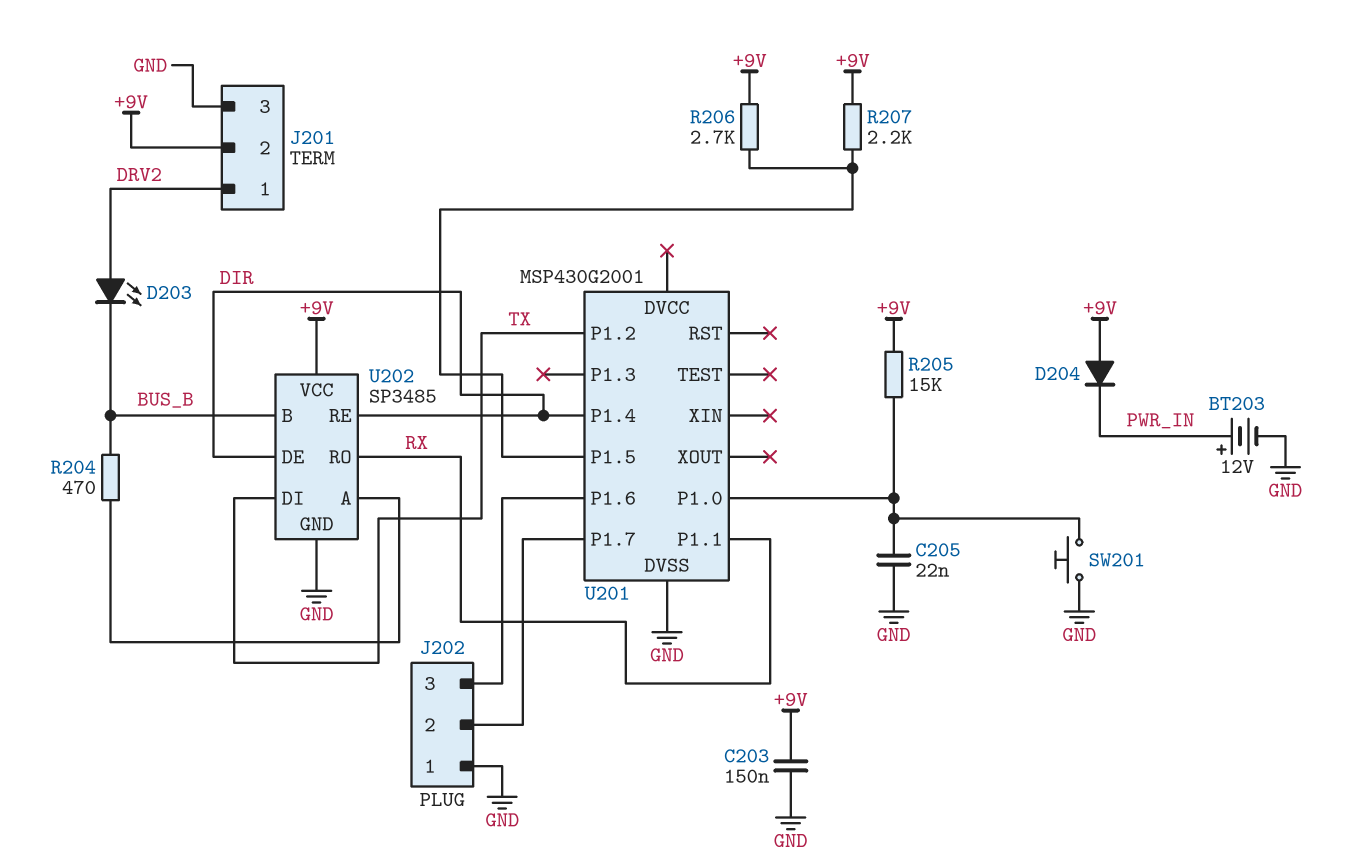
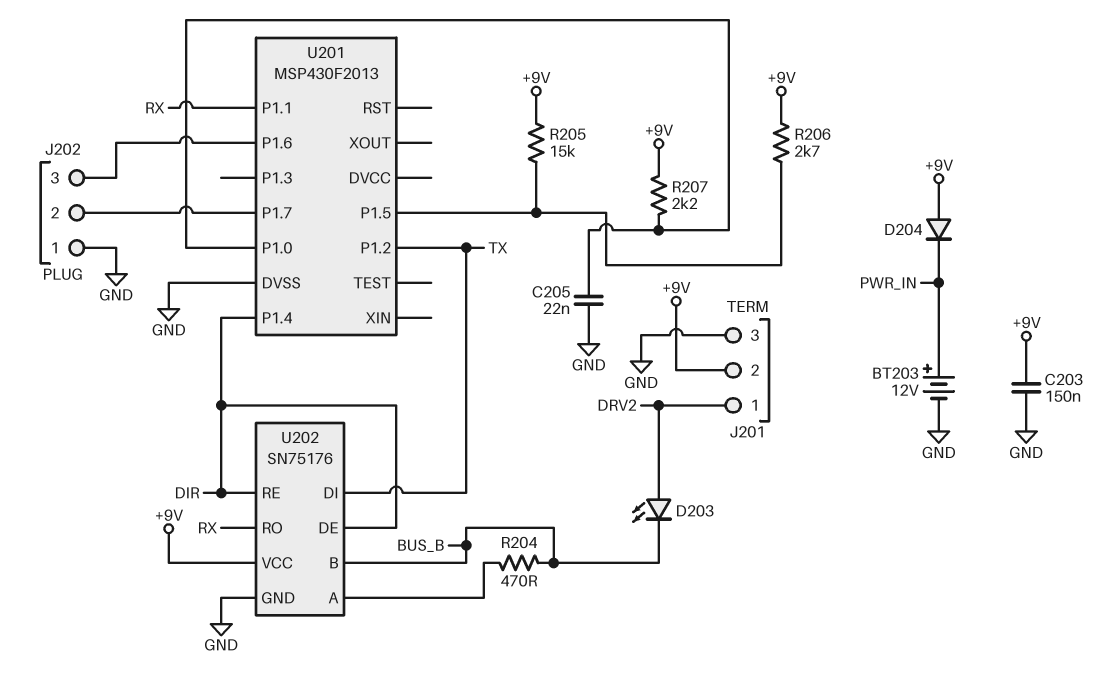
R205: 15k (+9V, U201/P1.0) -> 15k (+9V, U201/P1.5)
R207: 2.2k (+9V, U201/P1.5) -> 2.2k (+9V, U201/P1.0)
SW201: button (GND, U201/P1.0) -> none
U201: MSP430G2001 -> MSP430F2013
U202: SP3485 -> SN75176

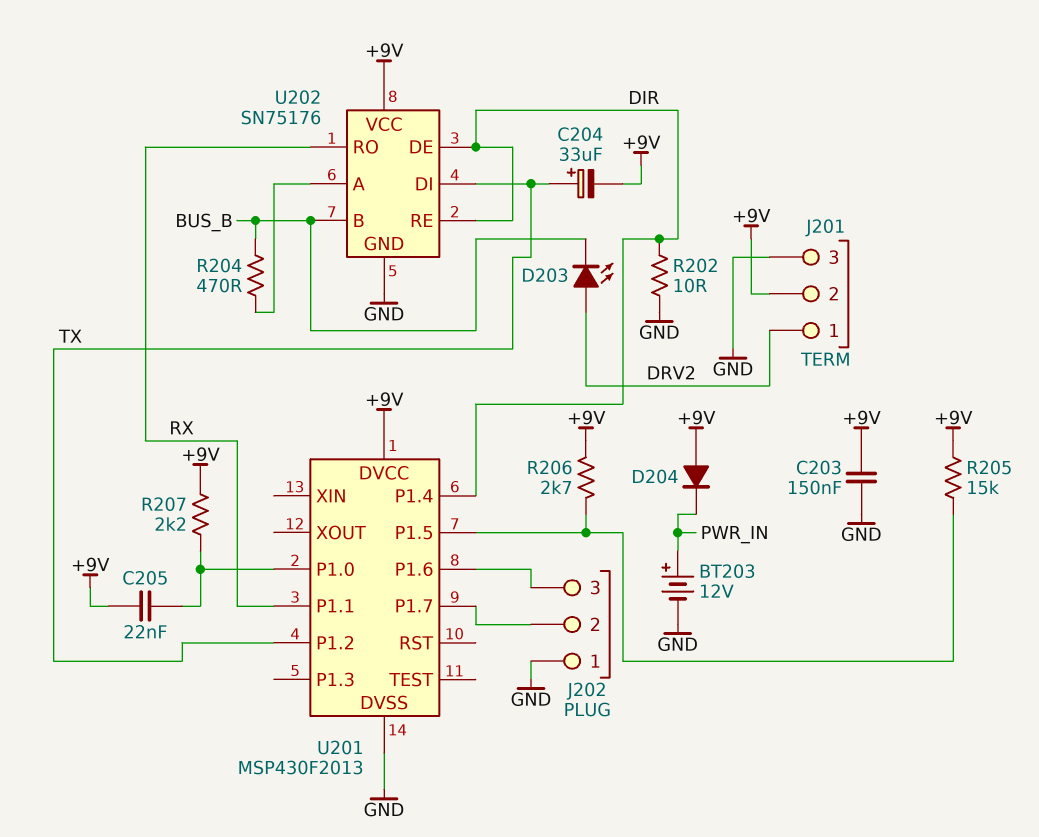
C204: none -> 33uF (plus TX, minus +9V)
C205: 22nF (GND, U201/P1.0) -> 22nF (+9V, U201/P1.0)
R202: none -> 10 (DIR, GND)
U201 pin DVCC: none -> +9V

